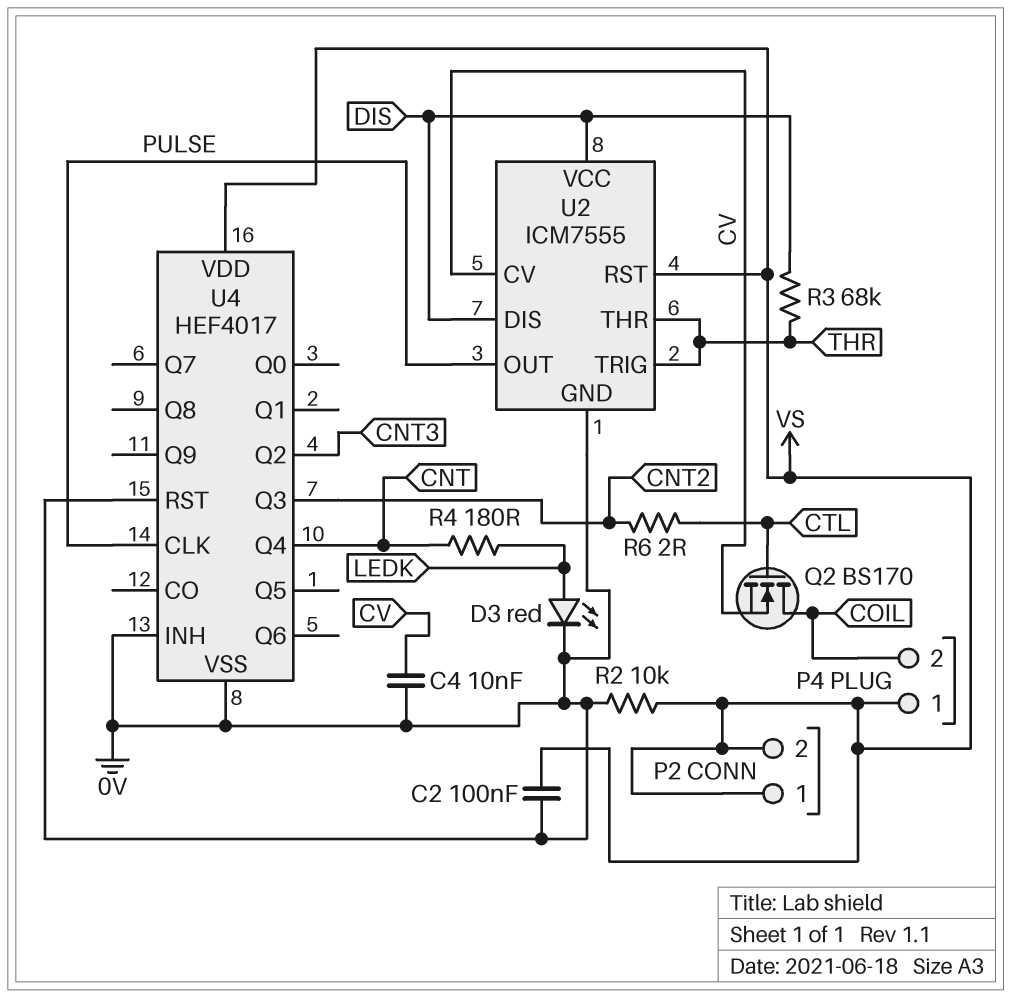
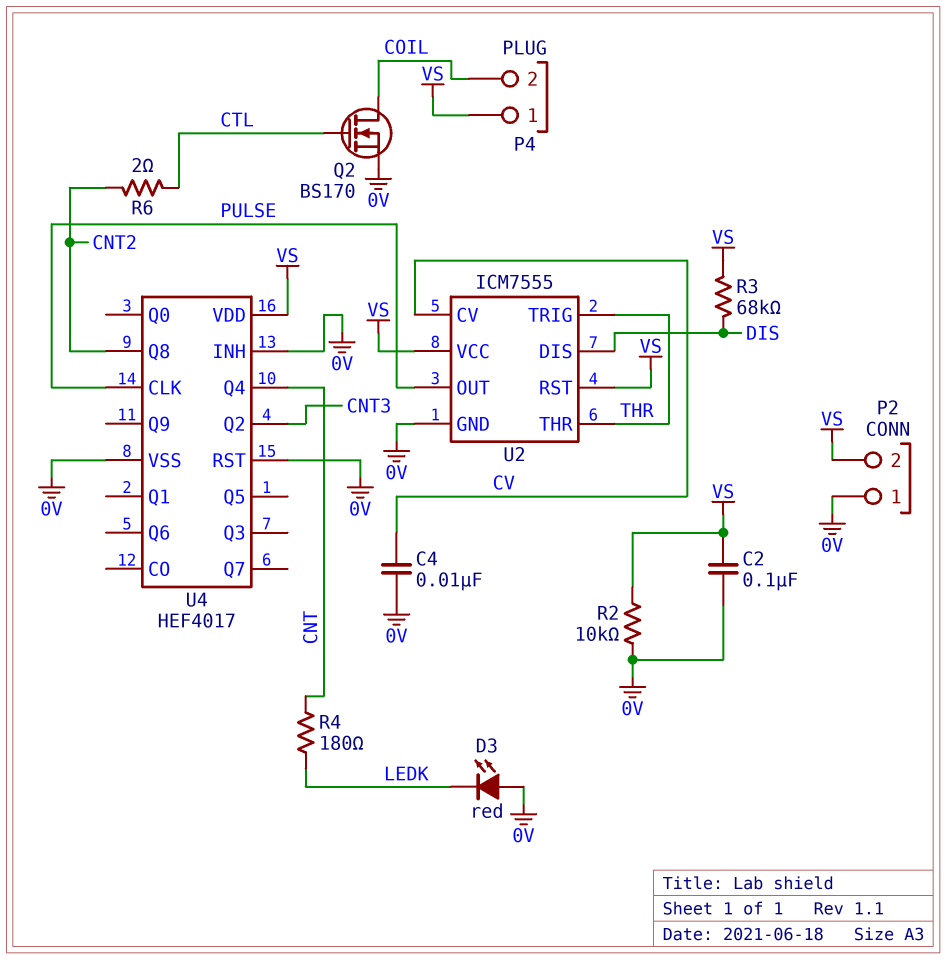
D3: LED red (A LEDK, K 0V) -> LED red (A 0V, K LEDK)
P2 pin 1: VS -> 0V
Q2: NMOS BS170 (G CTL, D COIL, S CV) -> NMOS BS170 (G CTL, D COIL, S 0V)
R3: 68k (DIS, THR) -> 68k (DIS, VS)
U2 pin VCC: DIS -> VS
U4 pin Q3: CNT2 -> none
U4 pin Q8: none -> CNT2

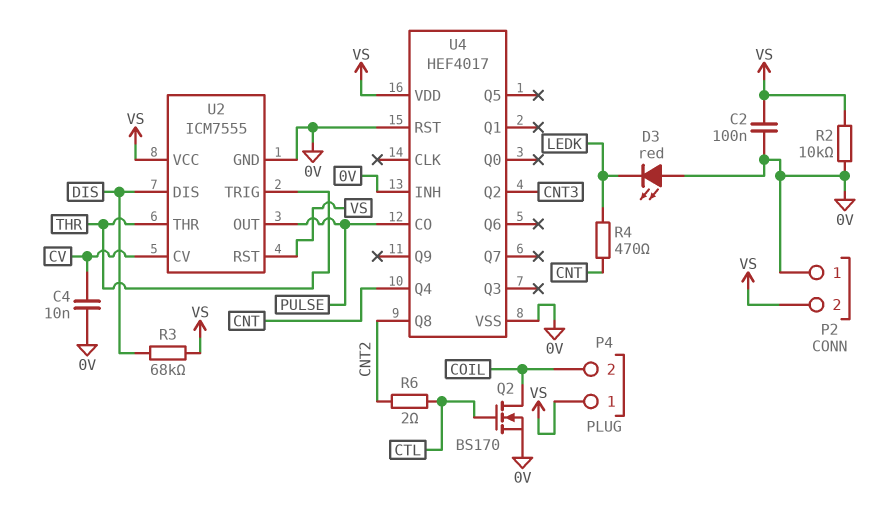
R4: 180 (CNT, LEDK) -> 470 (CNT, LEDK)
U4 pin CLK: PULSE -> none
U4 pin CO: none -> PULSE

